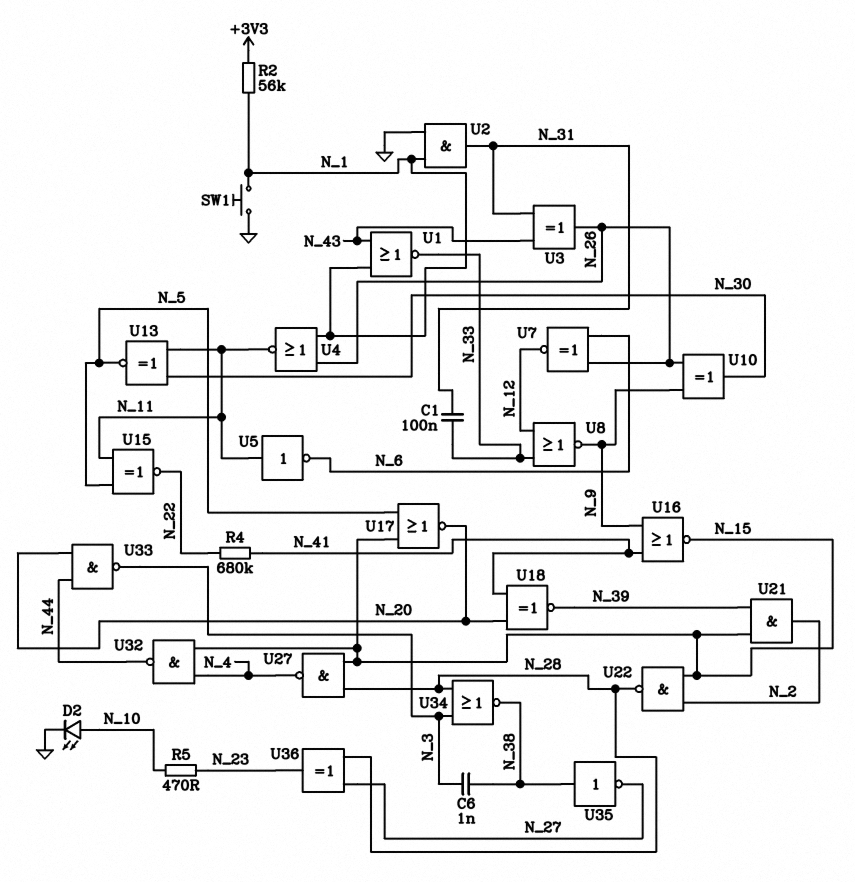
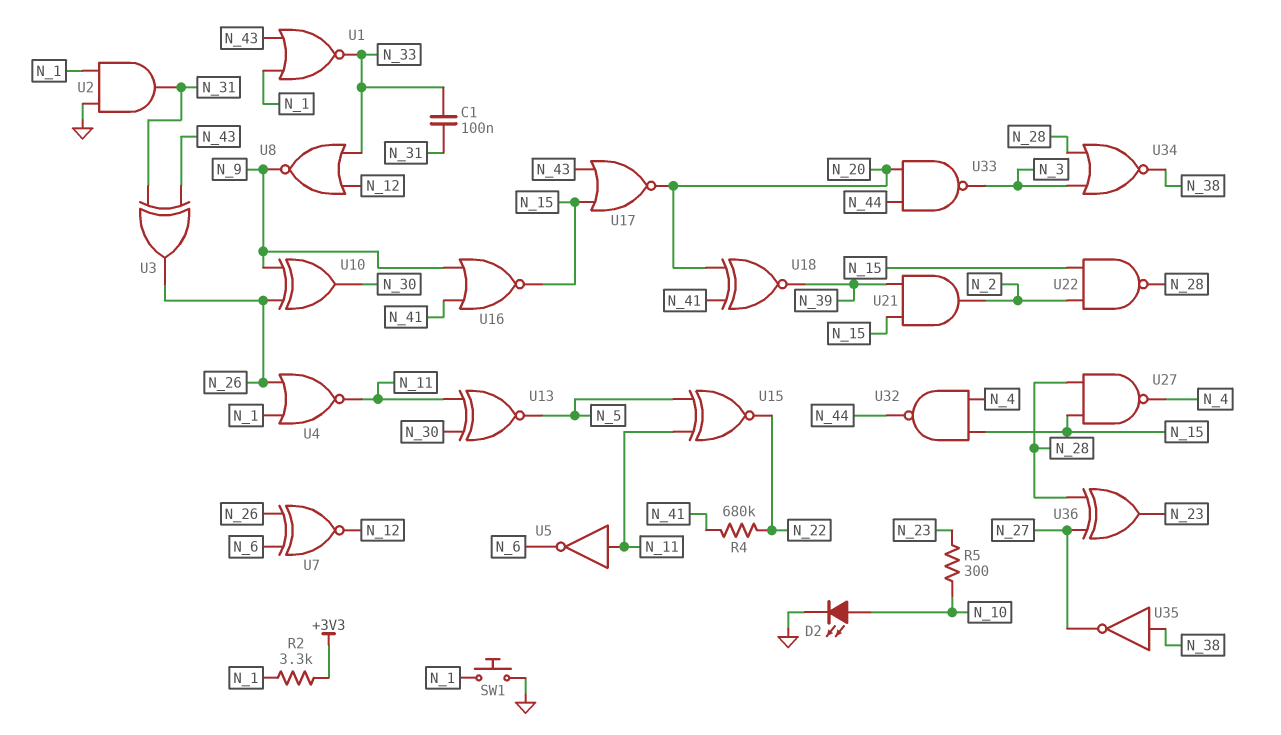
C6: 1nF (N_3, N_38) -> none
R2: 56k (+3V3, N_1) -> 3.3k (+3V3, N_1)
R5: 470 (N_10, N_23) -> 300 (N_10, N_23)
U17: NOR (in N_5, in N_15, out N_20) -> NOR (in N_15, in N_43, out N_20)

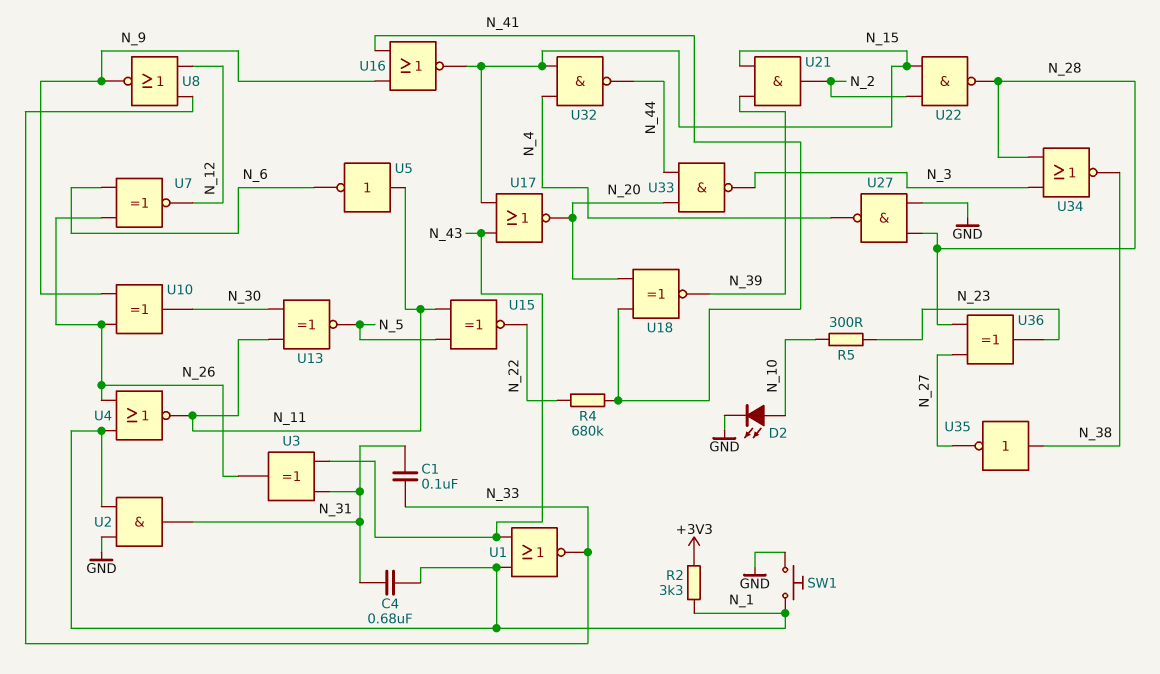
C4: none -> 680nF (N_1, N_31)
U27: NAND (in N_15, in N_28, out N_4) -> NAND (in GND, in N_28, out N_4)

